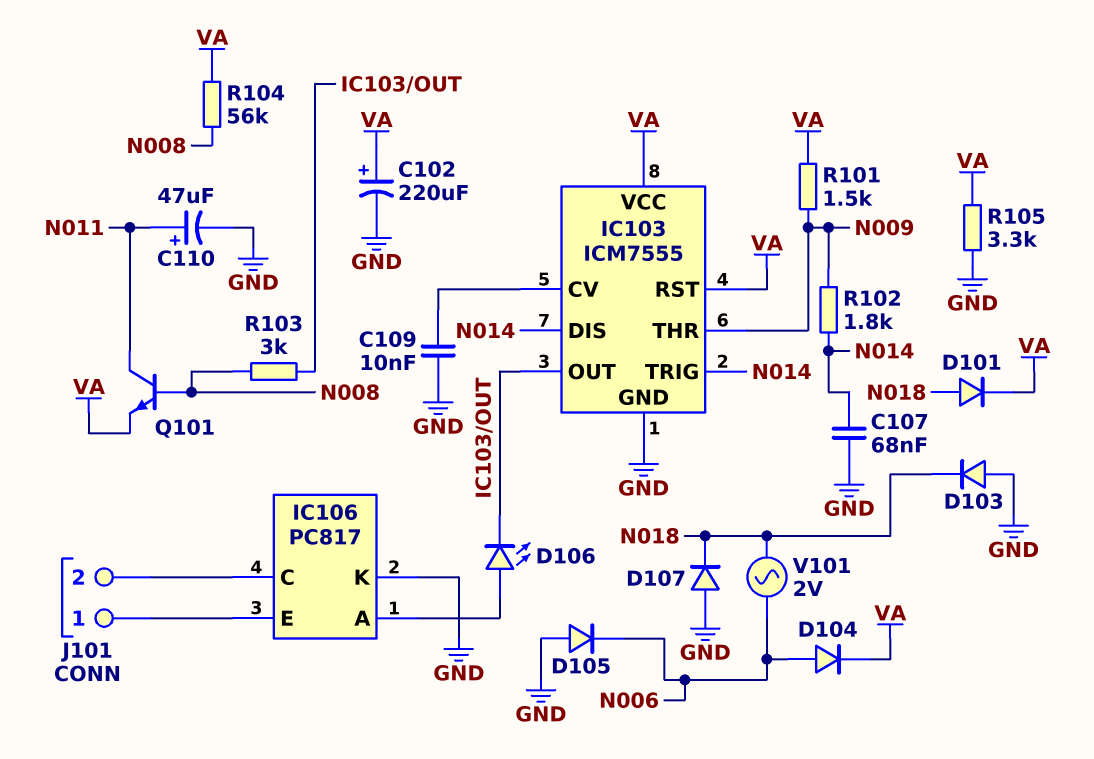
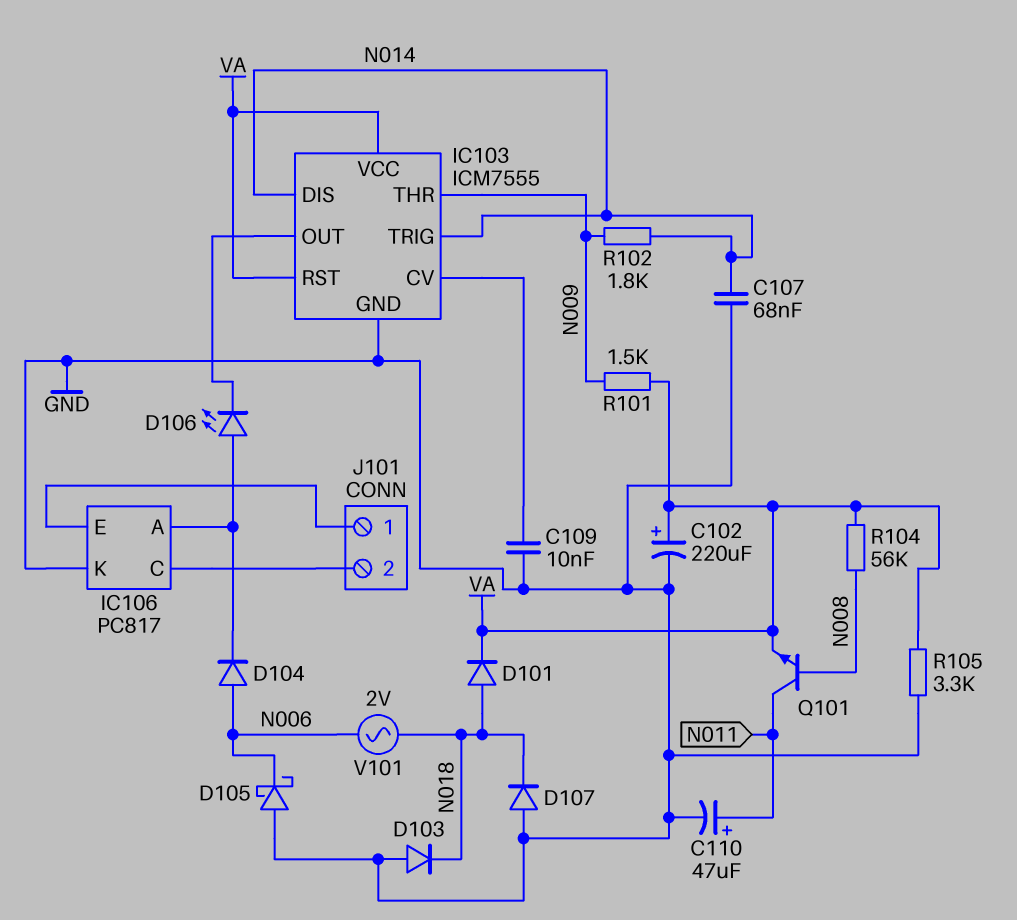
D104: diode (A N006, K VA) -> diode (A N006, K IC106/A)
D105: diode (A GND, K N006) -> schottky (A GND, K N006)
R103: 3k (IC103/OUT, N008) -> none

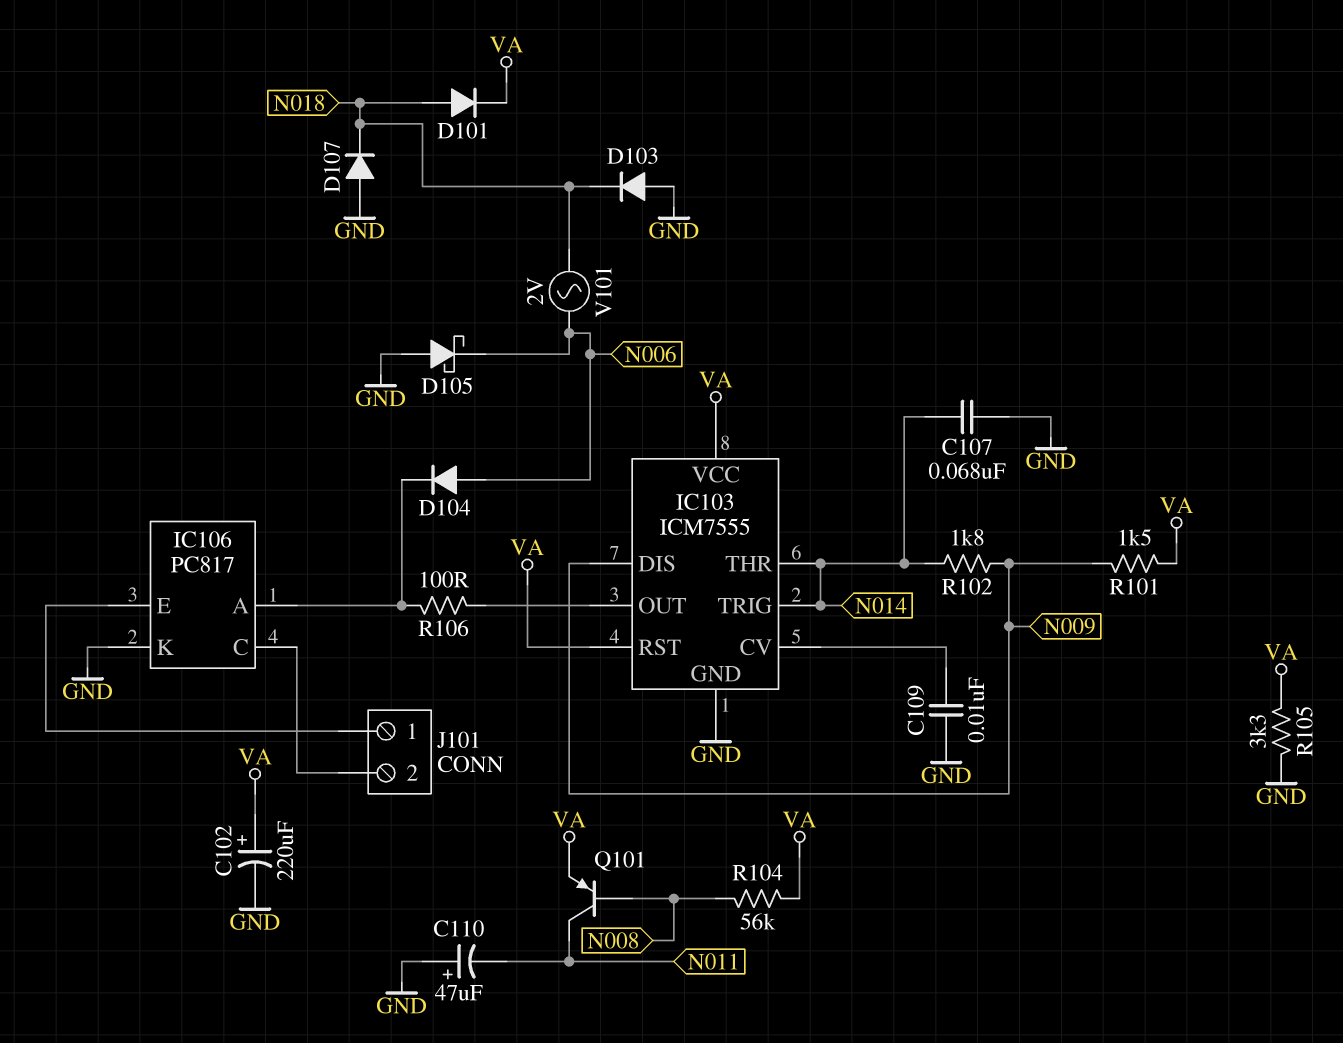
C110: 47uF (plus N011, minus GND) -> 47uF (plus GND, minus N011)
D106: LED (A IC106/A, K IC103/OUT) -> none
IC103 pin DIS: N014 -> N009
IC103 pin THR: N009 -> N014
Q101: NPN (B N008, C N011, E VA) -> PNP (B N008, C N011, E VA)
R106: none -> 100 (IC103/OUT, IC106/A)

